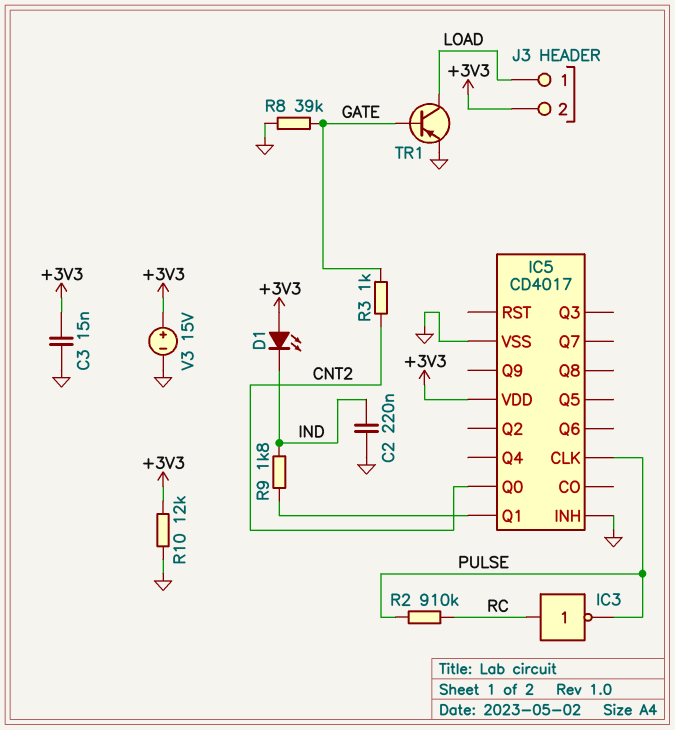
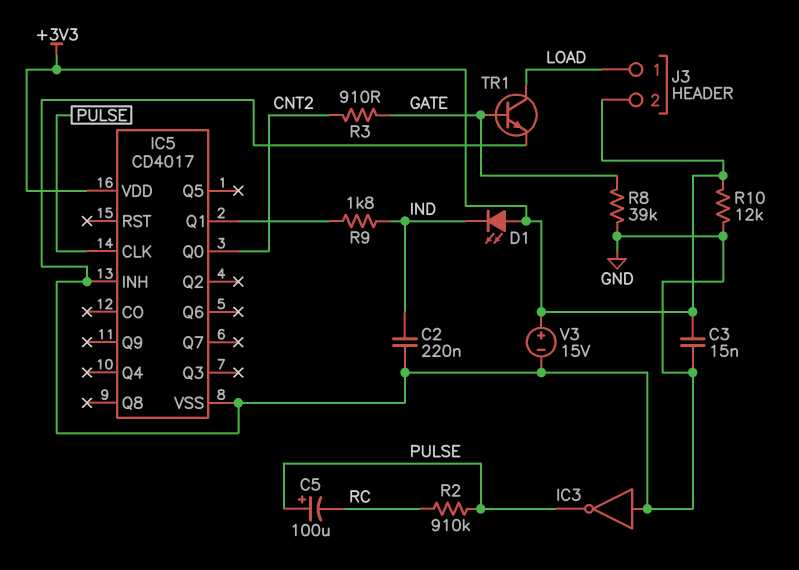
C5: none -> 100uF (plus PULSE, minus RC)
IC3: NOT (in RC, out PULSE) -> NOT (in GND, out PULSE)
R3: 1k (CNT2, GATE) -> 910 (CNT2, GATE)
TR1: PNP (B GATE, C LOAD, E GND) -> NPN (B GATE, C LOAD, E GND)

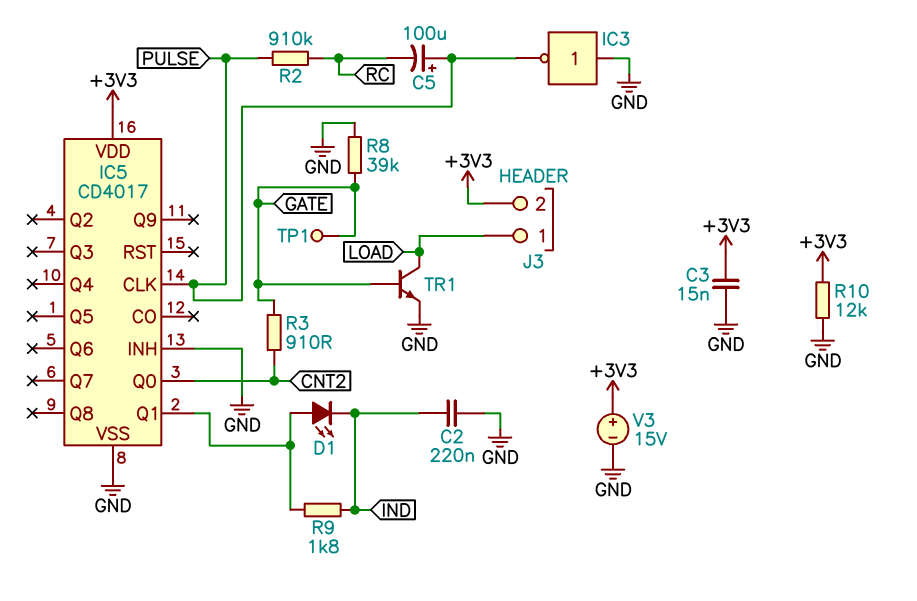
D1: LED (A +3V3, K IND) -> LED (A IC5/Q1, K IND)
TP1: none -> test point (GATE)

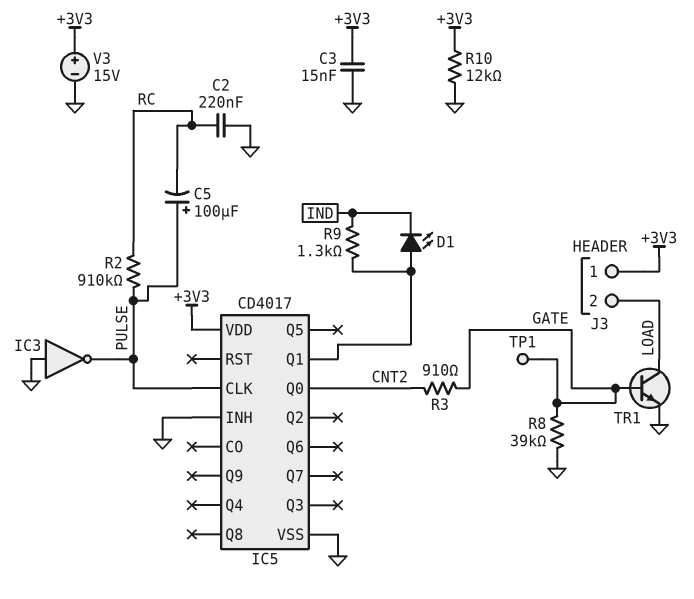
C2: 220nF (GND, IND) -> 220nF (GND, RC)
J3 pin 1: LOAD -> +3V3
J3 pin 2: +3V3 -> LOAD
R9: 1.8k (IC5/Q1, IND) -> 1.3k (IC5/Q1, IND)

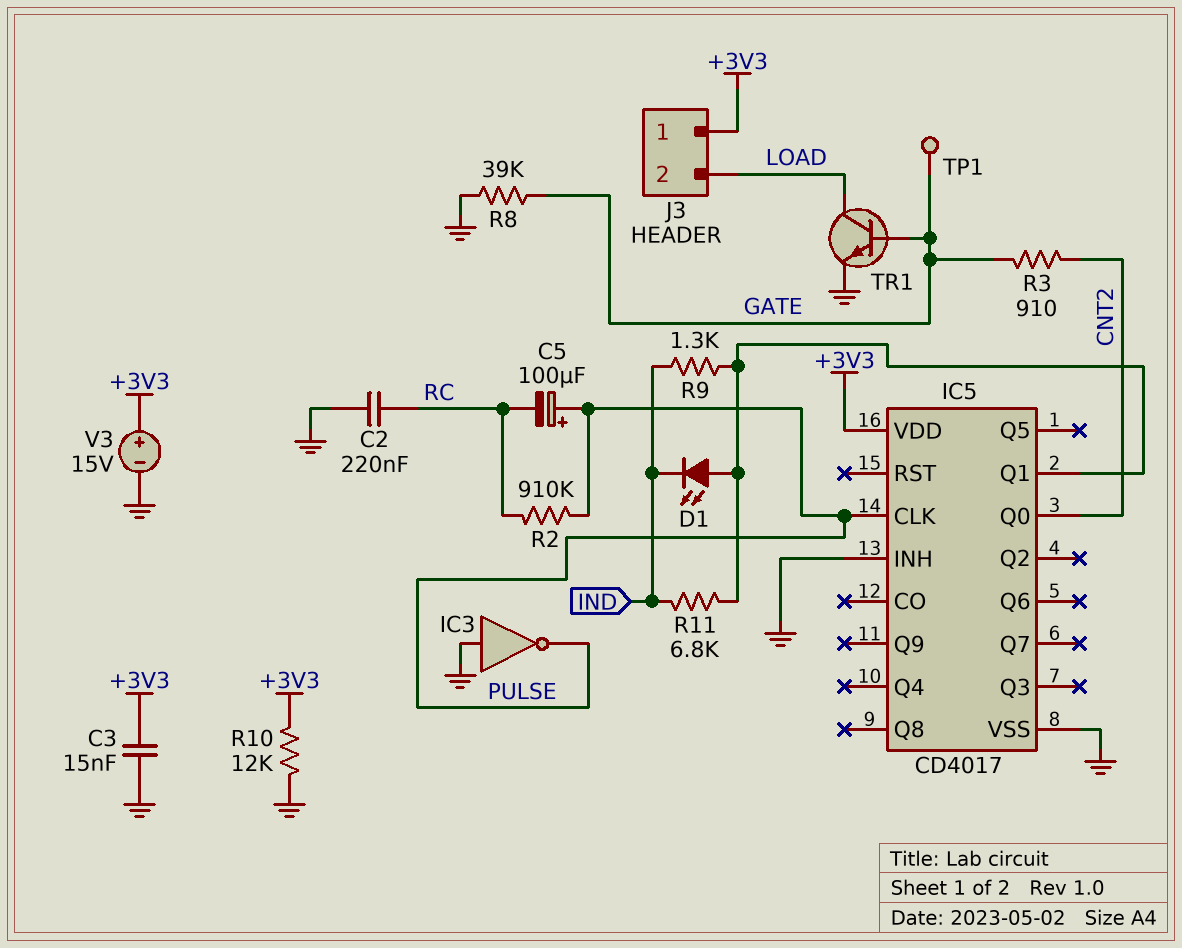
R11: none -> 6.8k (IC5/Q1, IND)

